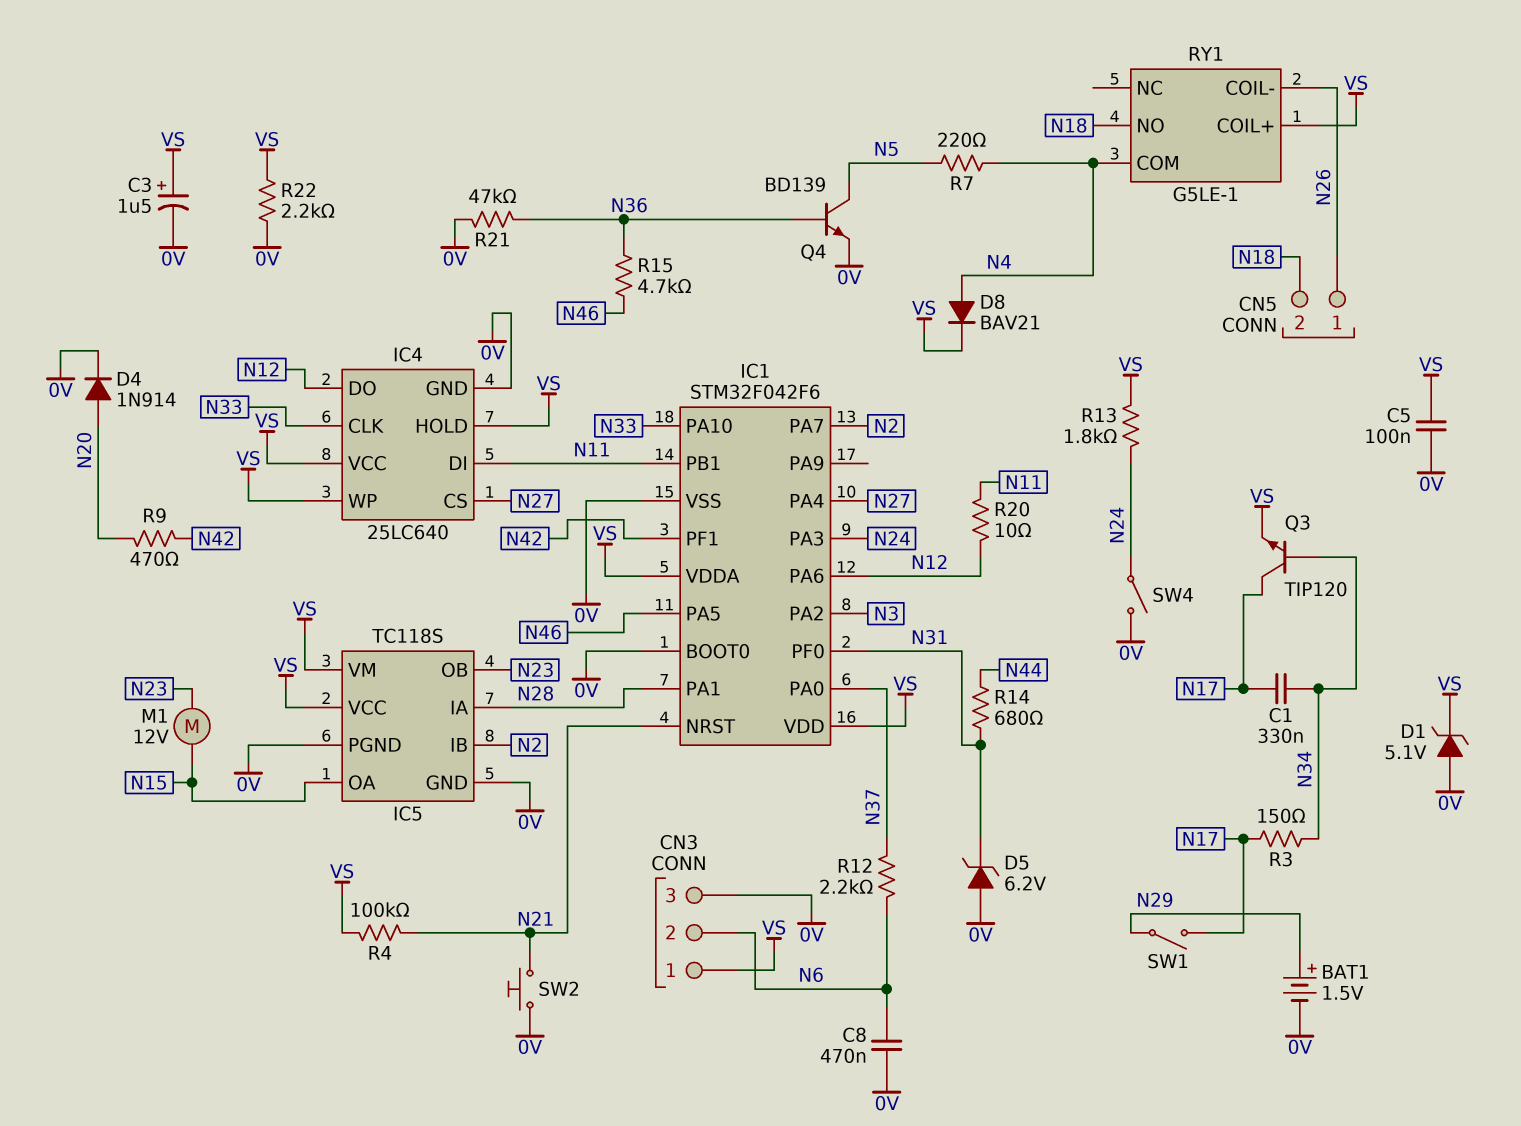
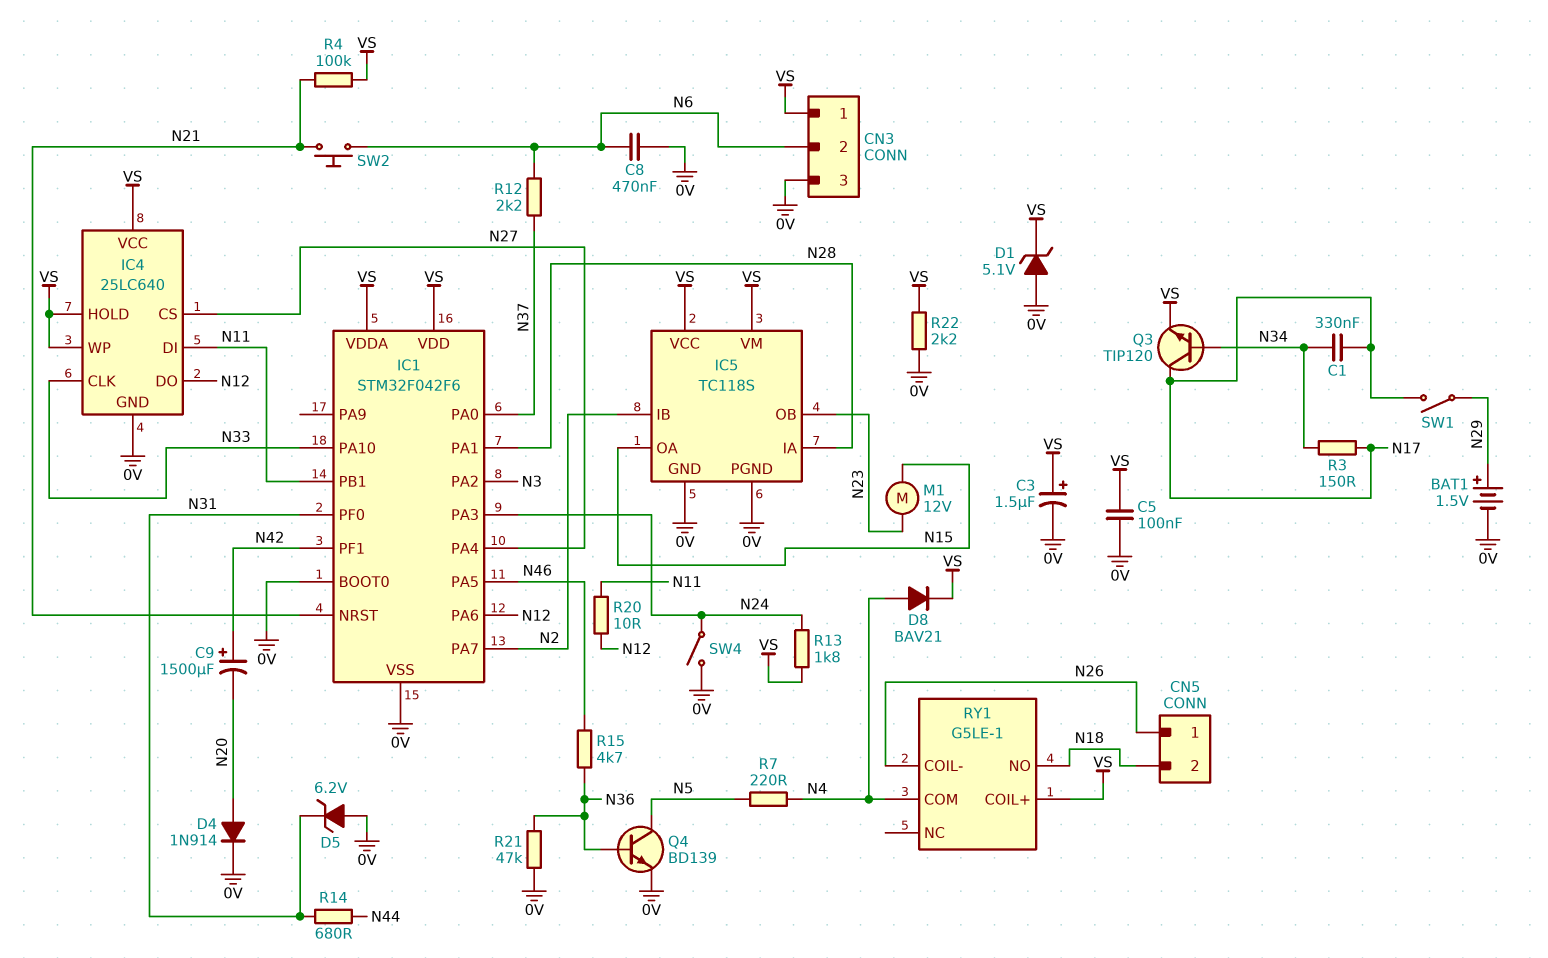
C9: none -> 1500uF (plus N42, minus N20)
R9: 470 (N20, N42) -> none
SW2: button (0V, N21) -> button (N6, N21)

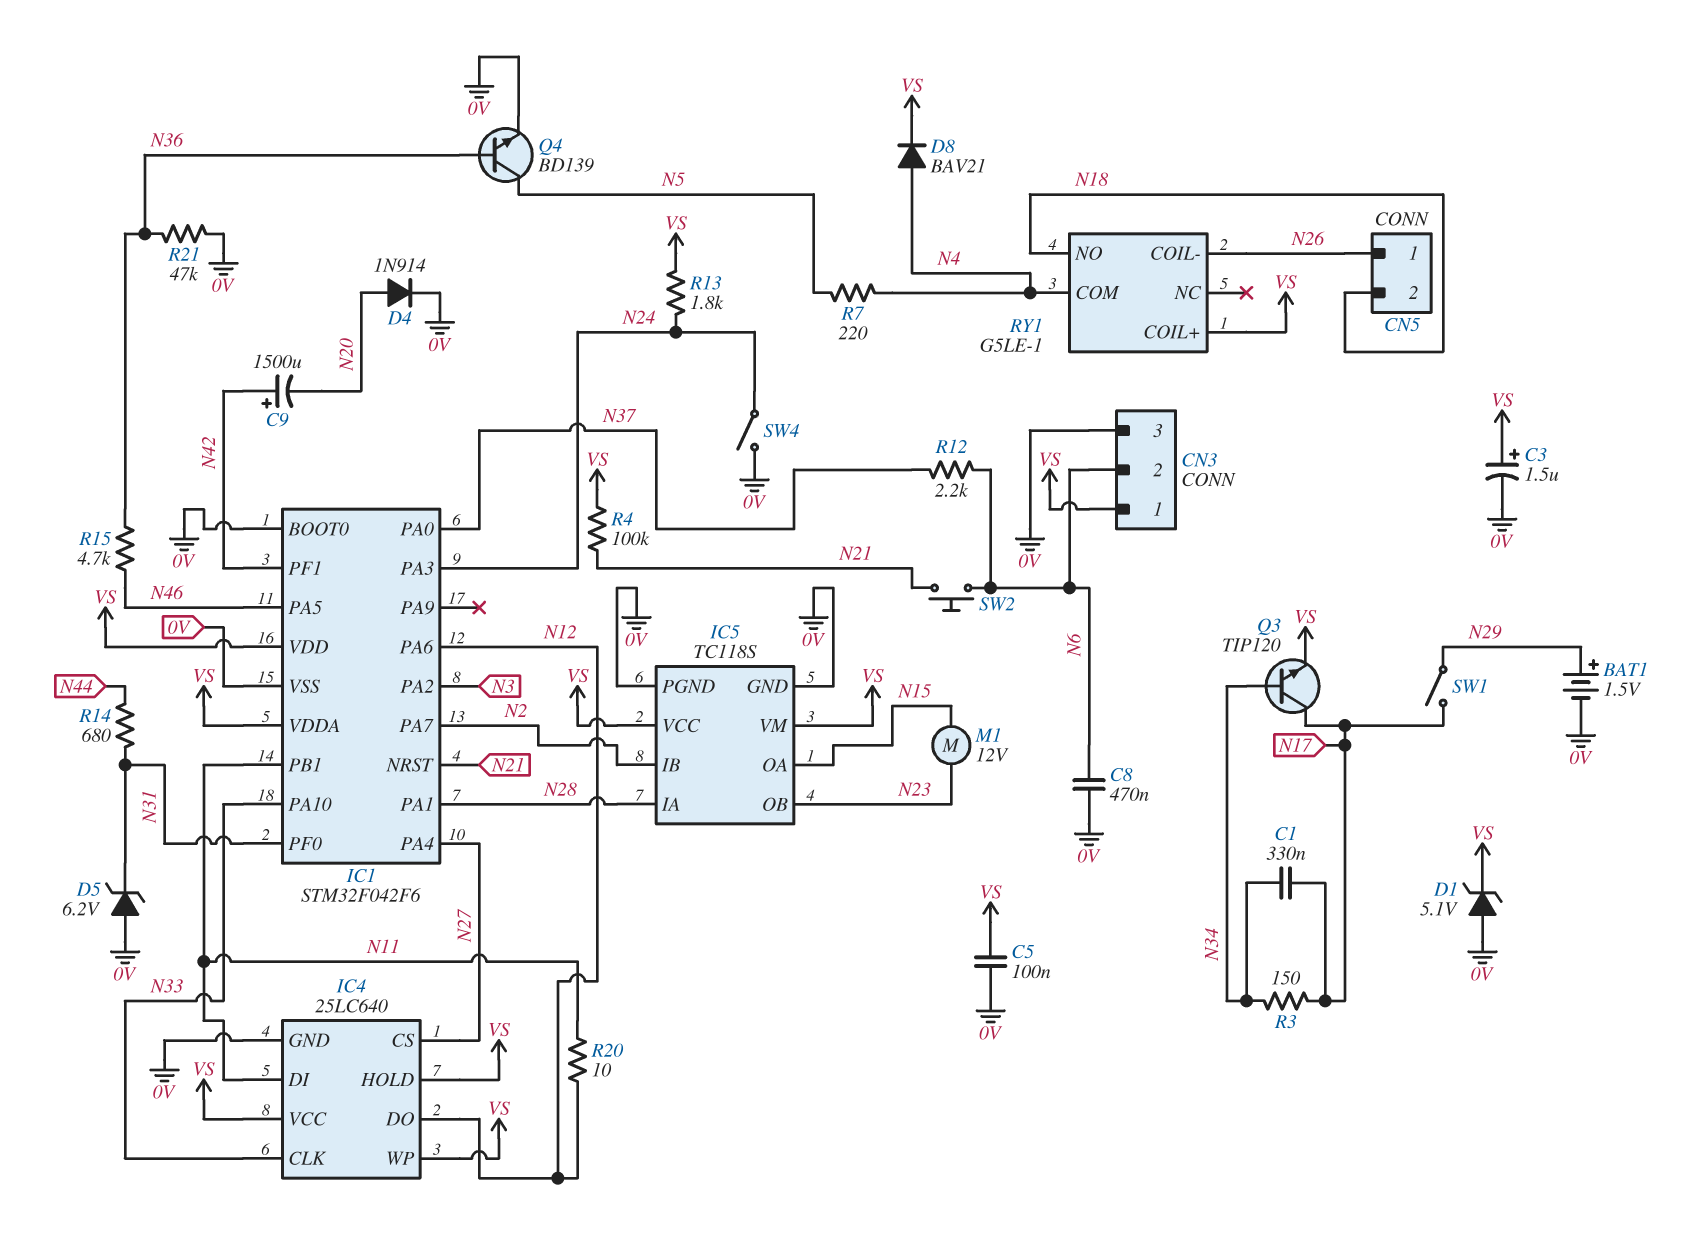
R22: 2.2k (0V, VS) -> none

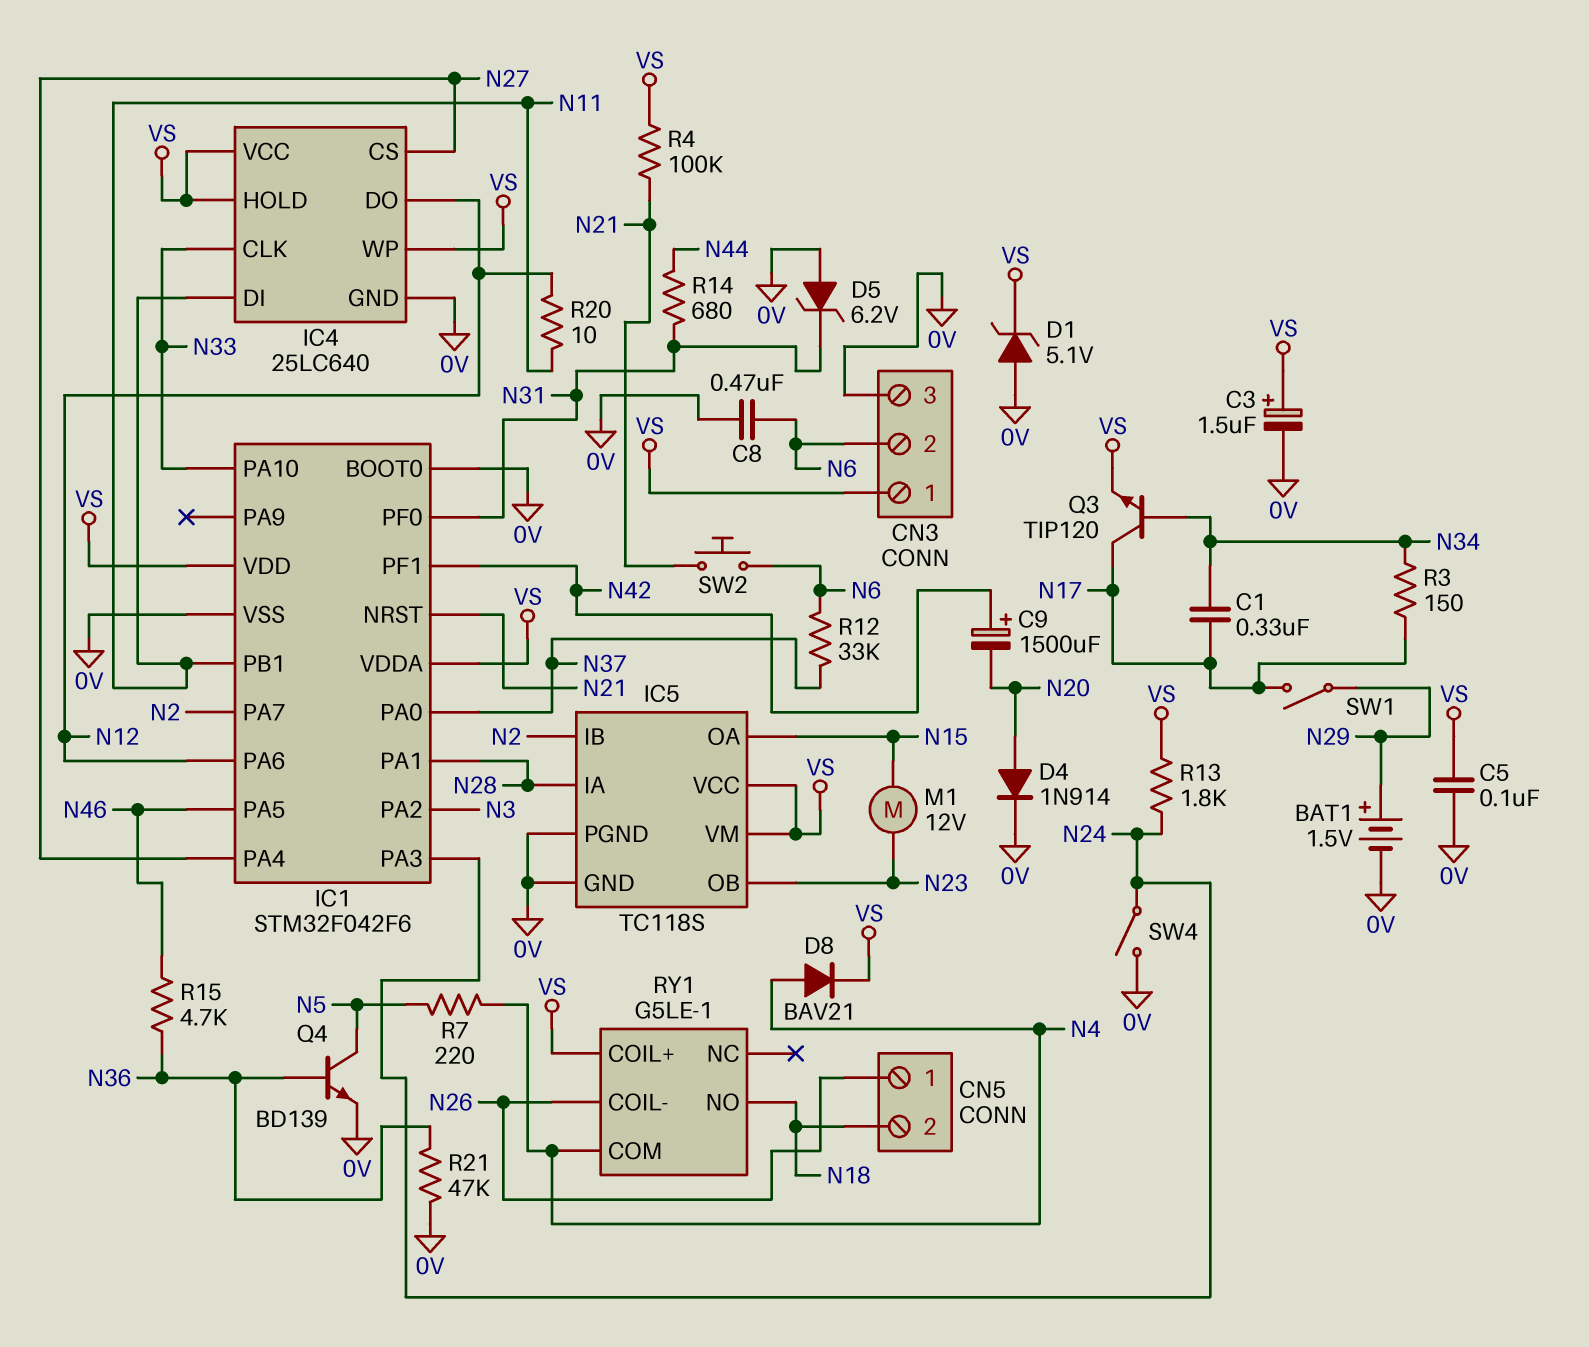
R12: 2.2k (N6, N37) -> 33k (N6, N37)

